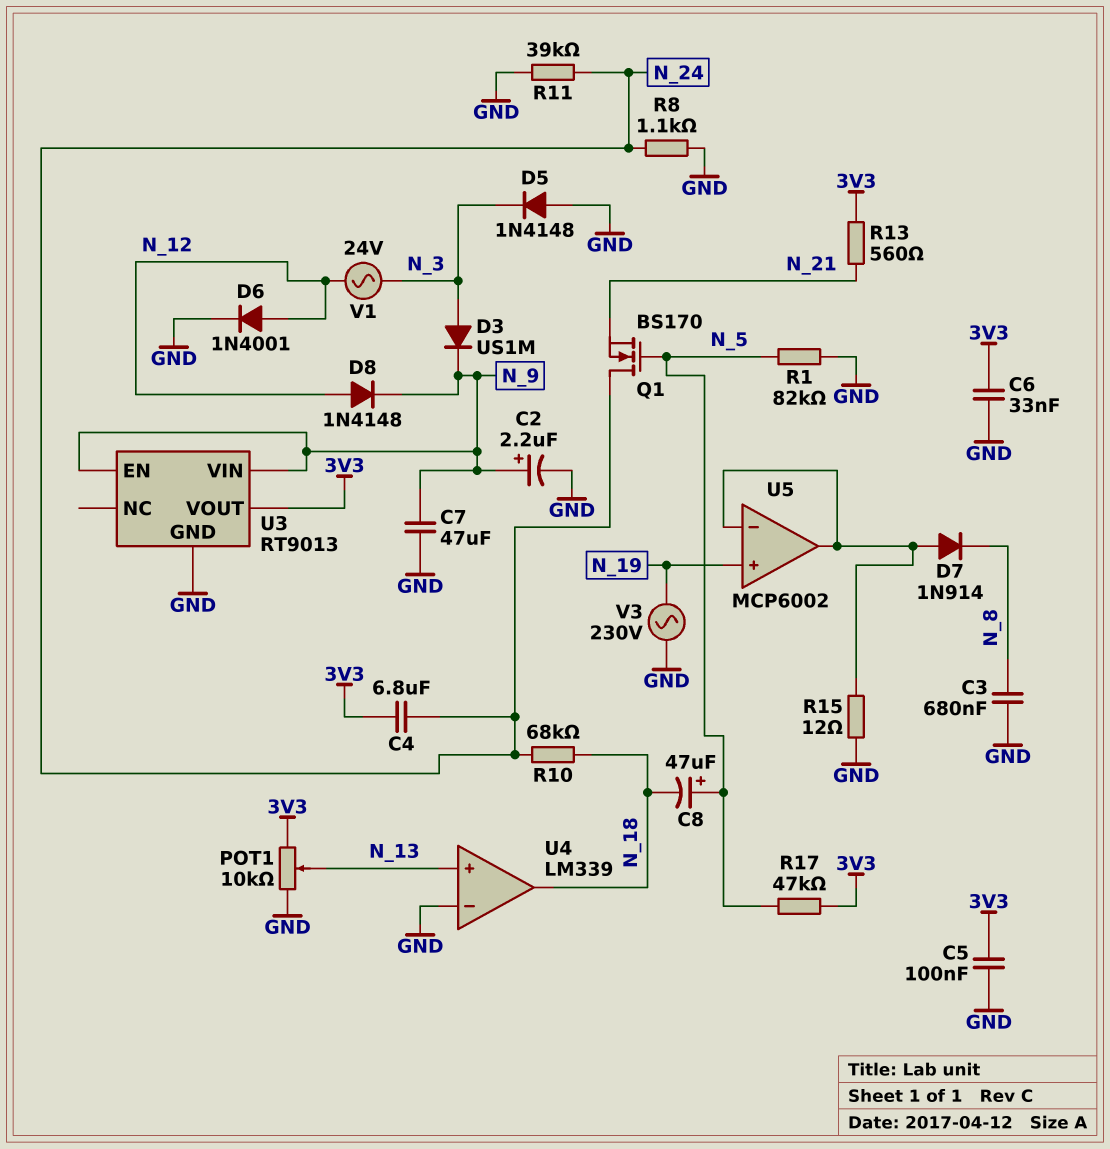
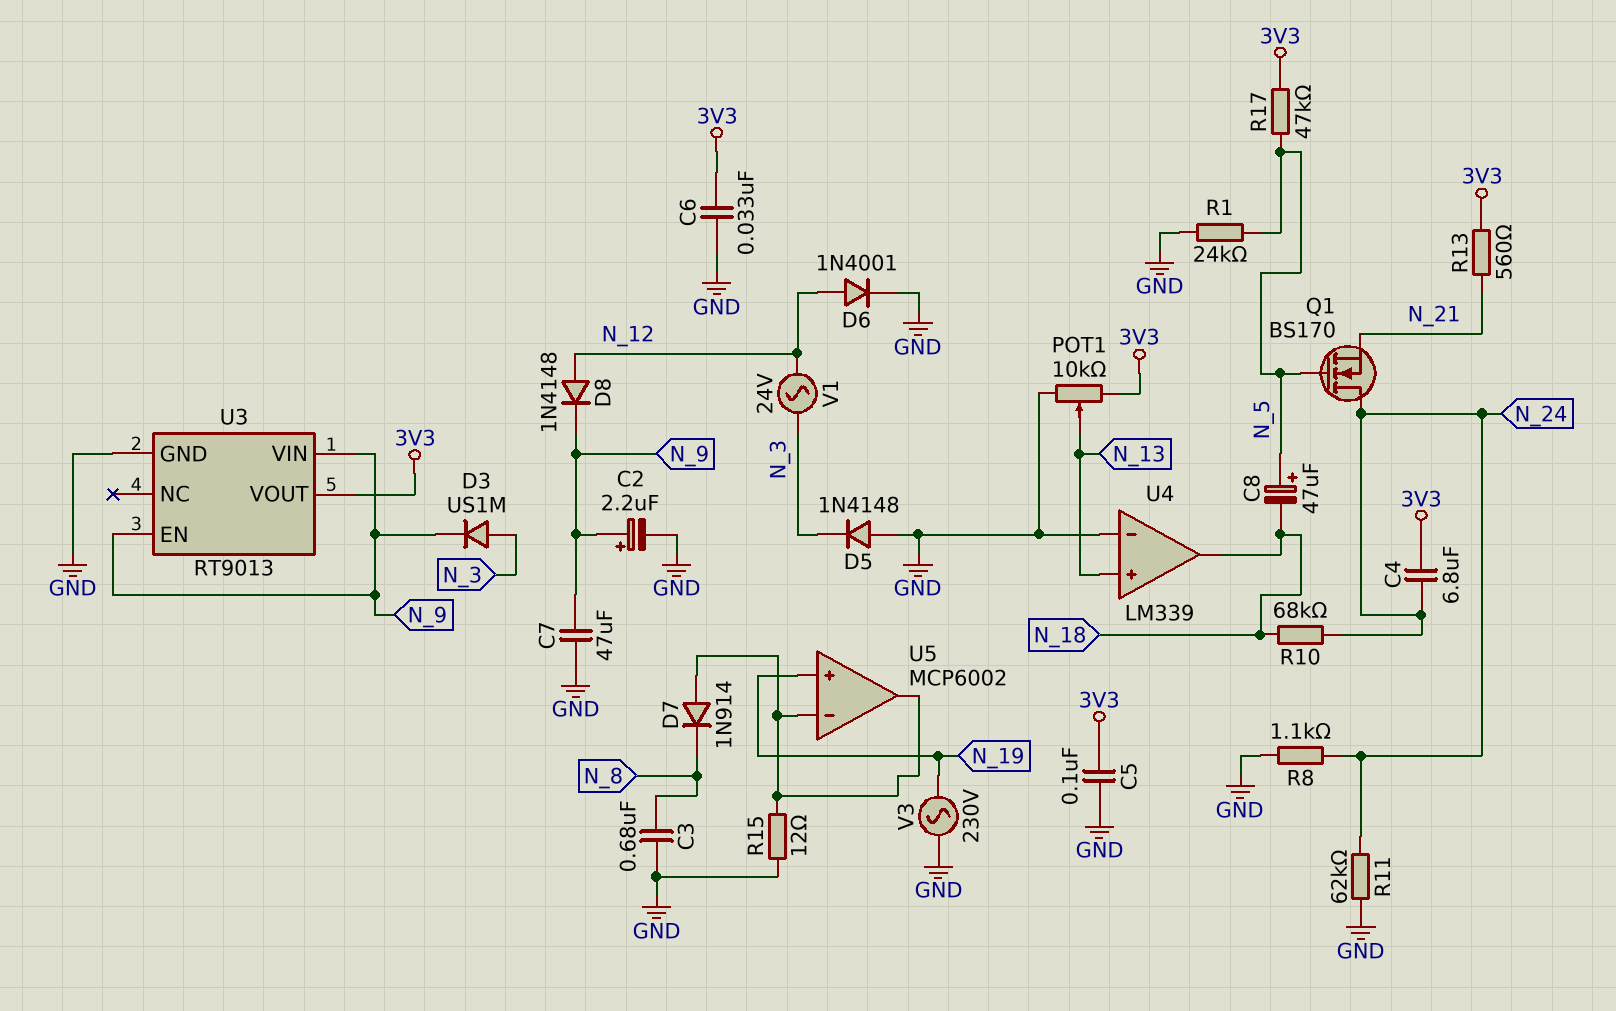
R1: 82k (GND, N_5) -> 24k (GND, N_5)
R11: 39k (GND, N_24) -> 62k (GND, N_24)

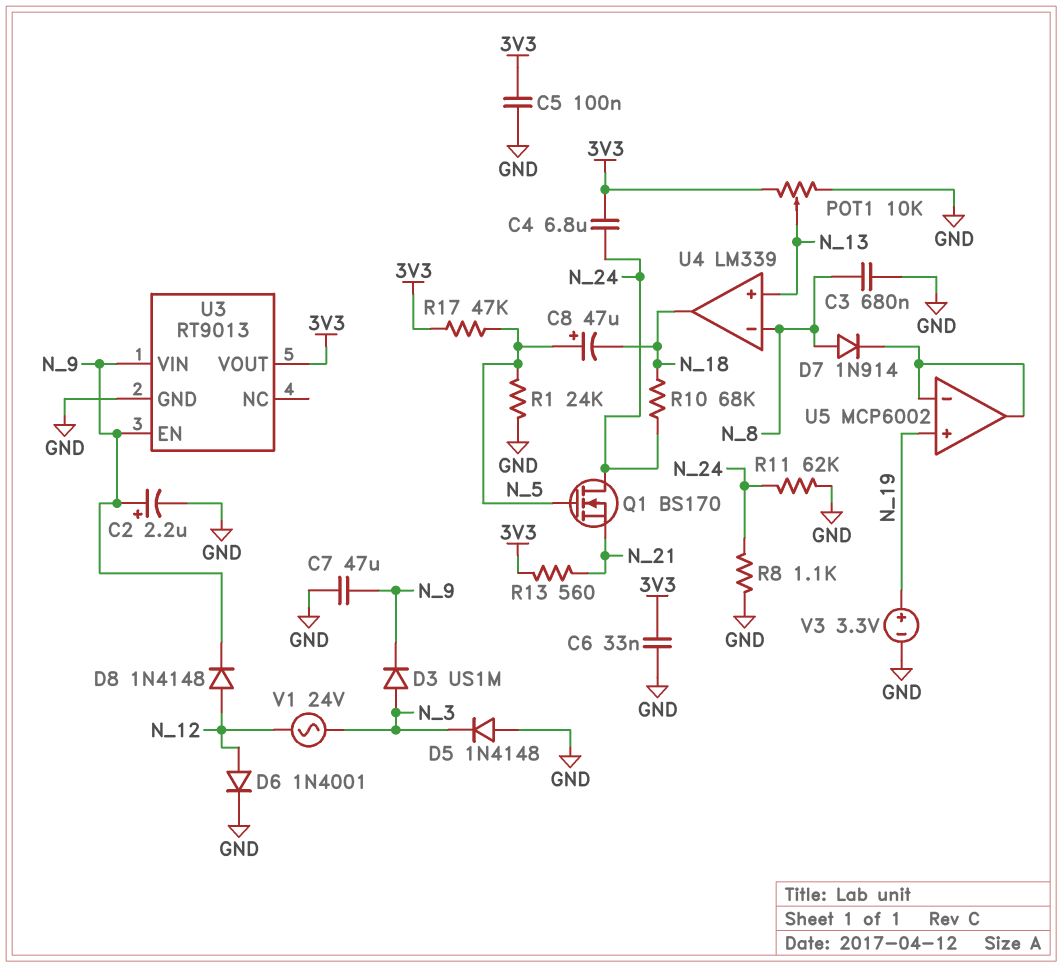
D7: diode 1N914 (A U5/in-, K N_8) -> diode 1N914 (A N_8, K U5/in-)
R15: 12 (GND, U5/in-) -> none
U4 pin in-: GND -> N_8
V3: AC 230V (GND, N_19) -> 3.3V (plus N_19, minus GND)

